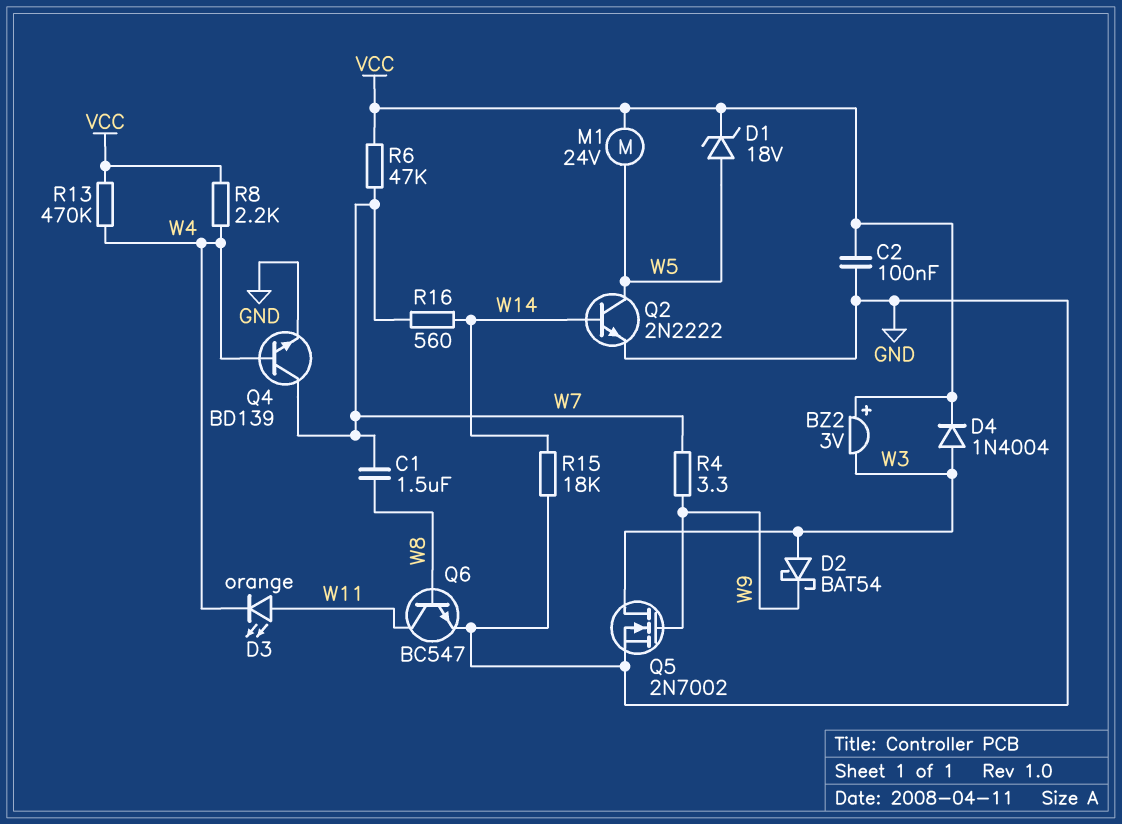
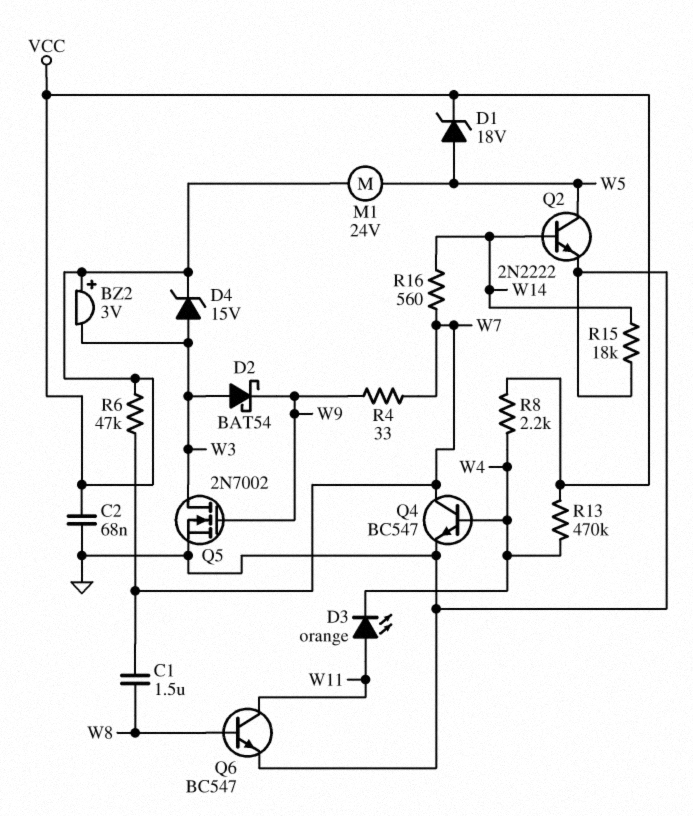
C2: 100nF (GND, VCC) -> 68nF (GND, VCC)
D4: diode 1N4004 (A W3, K VCC) -> zener 15V (A W3, K VCC)
Q4: NPN BD139 (B W4, C W7, E GND) -> NPN BC547 (B W4, C W7, E GND)
R4: 3.3 (W7, W9) -> 33 (W7, W9)

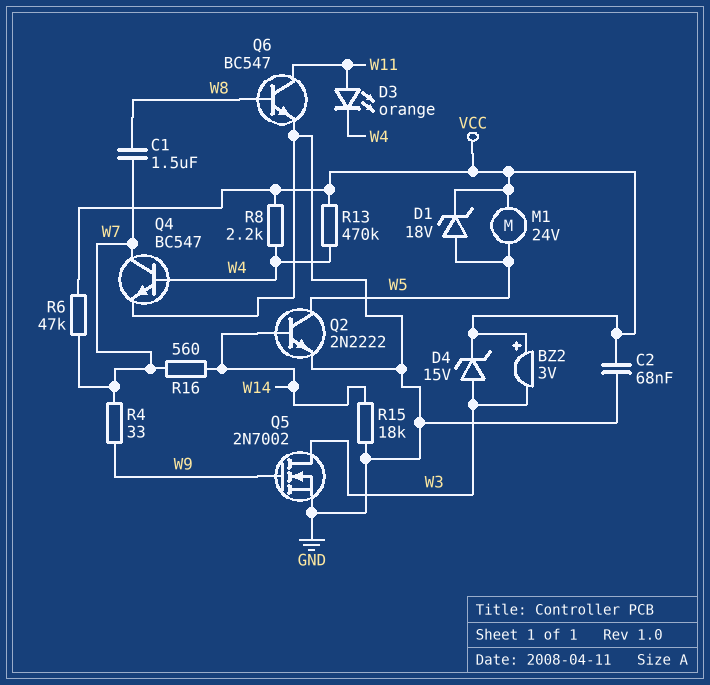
D2: schottky BAT54 (A W3, K W9) -> none

